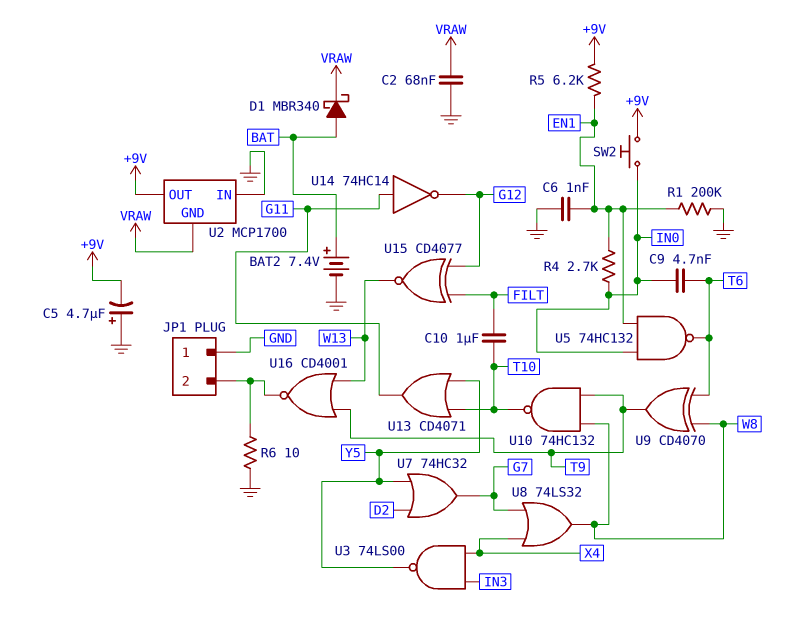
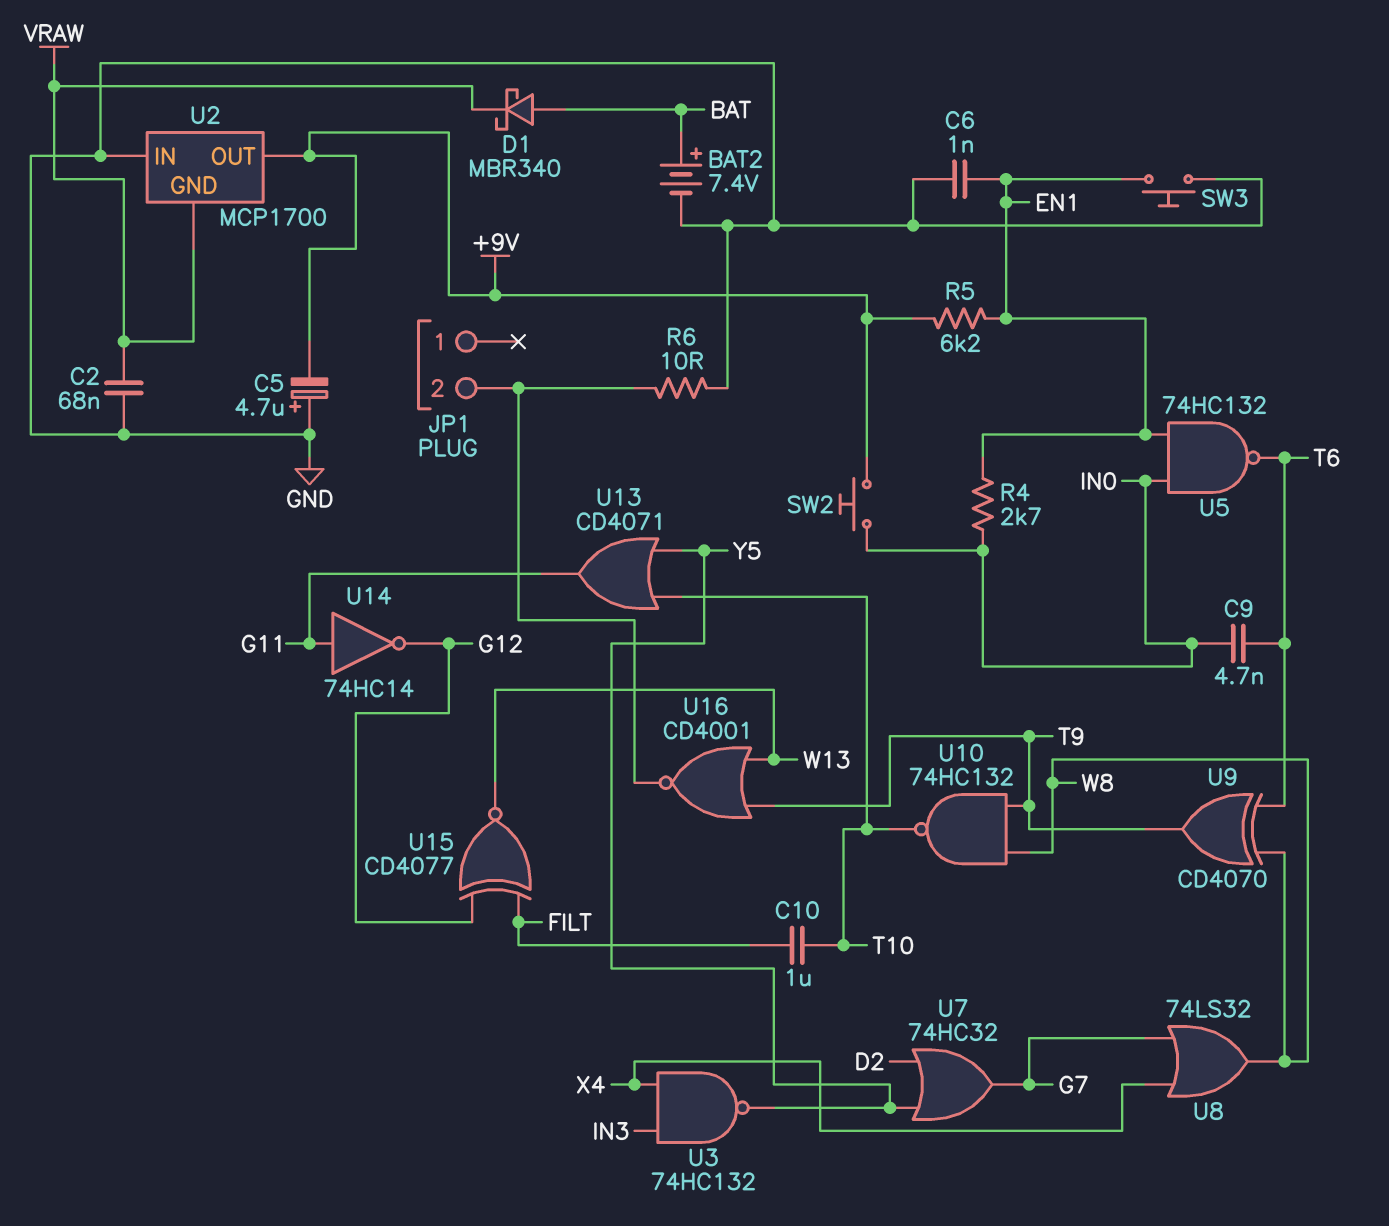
JP1 pin 1: GND -> none
R1: 200k (EN1, GND) -> none
SW3: none -> button (EN1, GND)
U3: NAND 74LS00 (in IN3, in X4, out Y5) -> NAND 74HC132 (in IN3, in X4, out Y5)

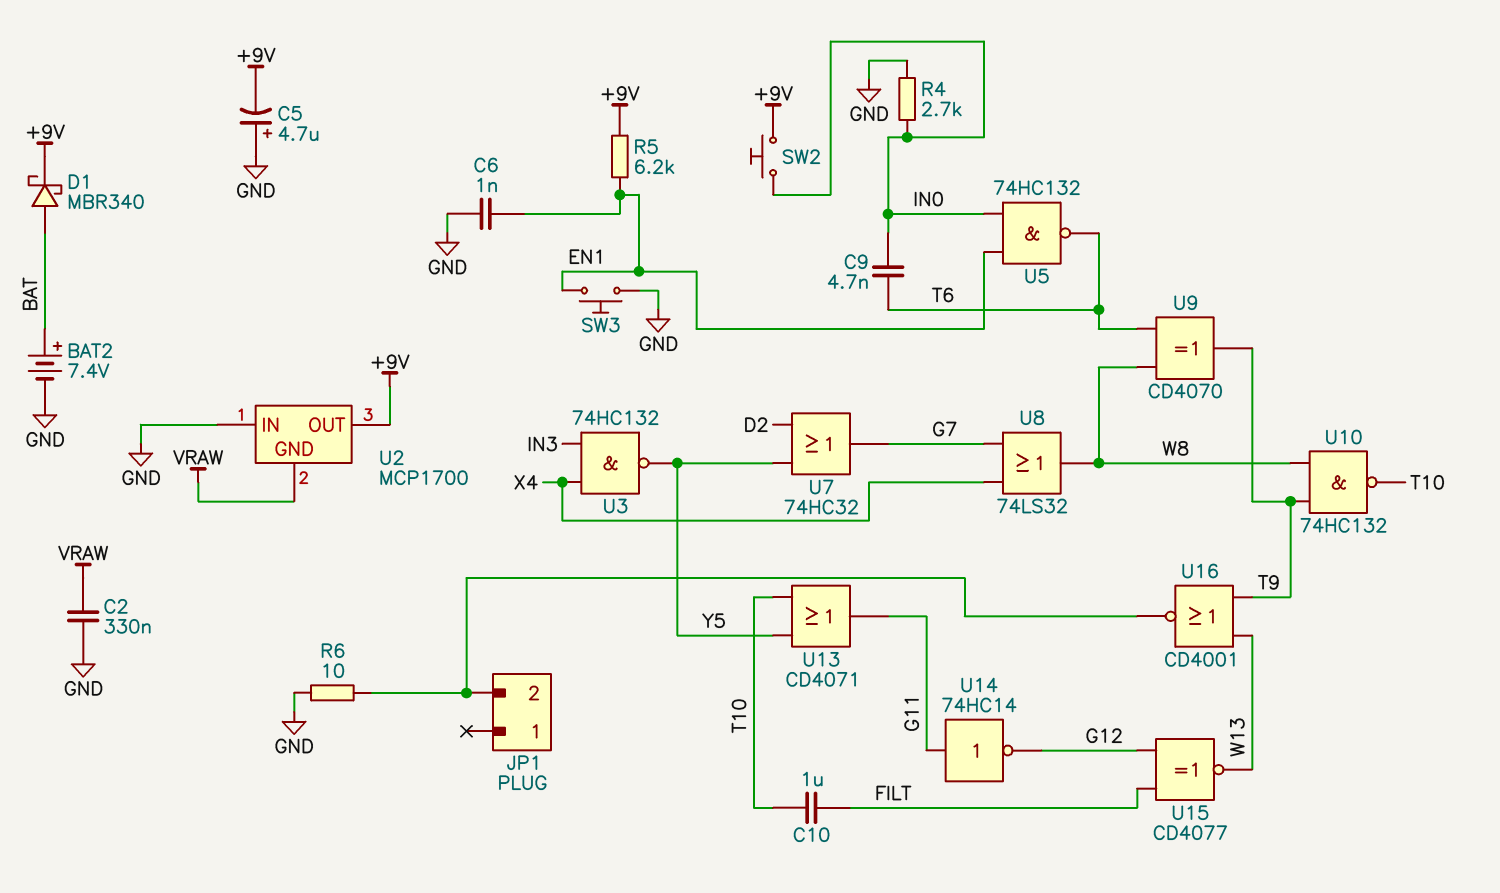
C2: 68nF (GND, VRAW) -> 330nF (GND, VRAW)
D1: schottky MBR340 (A BAT, K VRAW) -> schottky MBR340 (A BAT, K +9V)
R4: 2.7k (EN1, IN0) -> 2.7k (GND, IN0)

